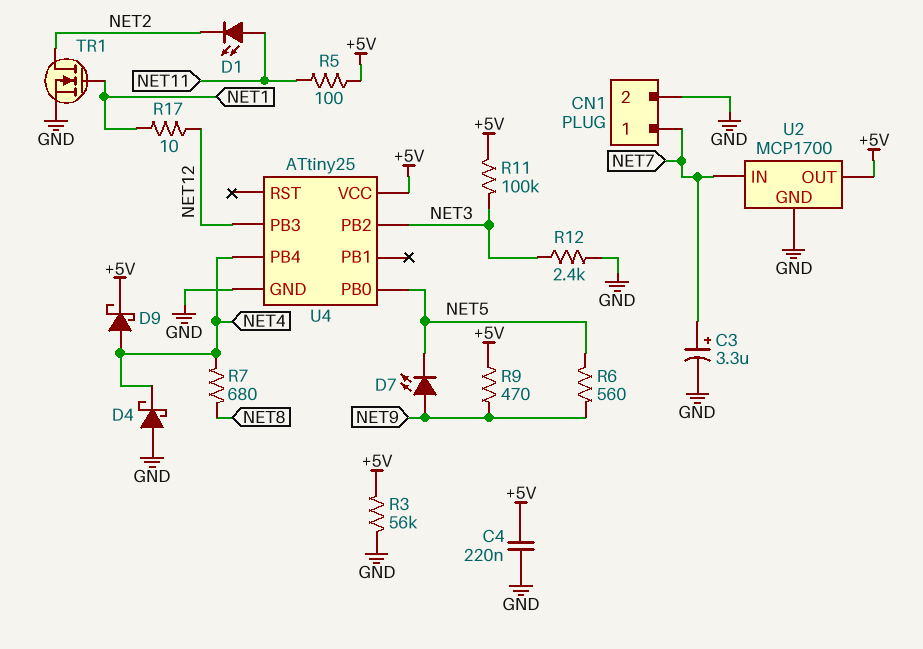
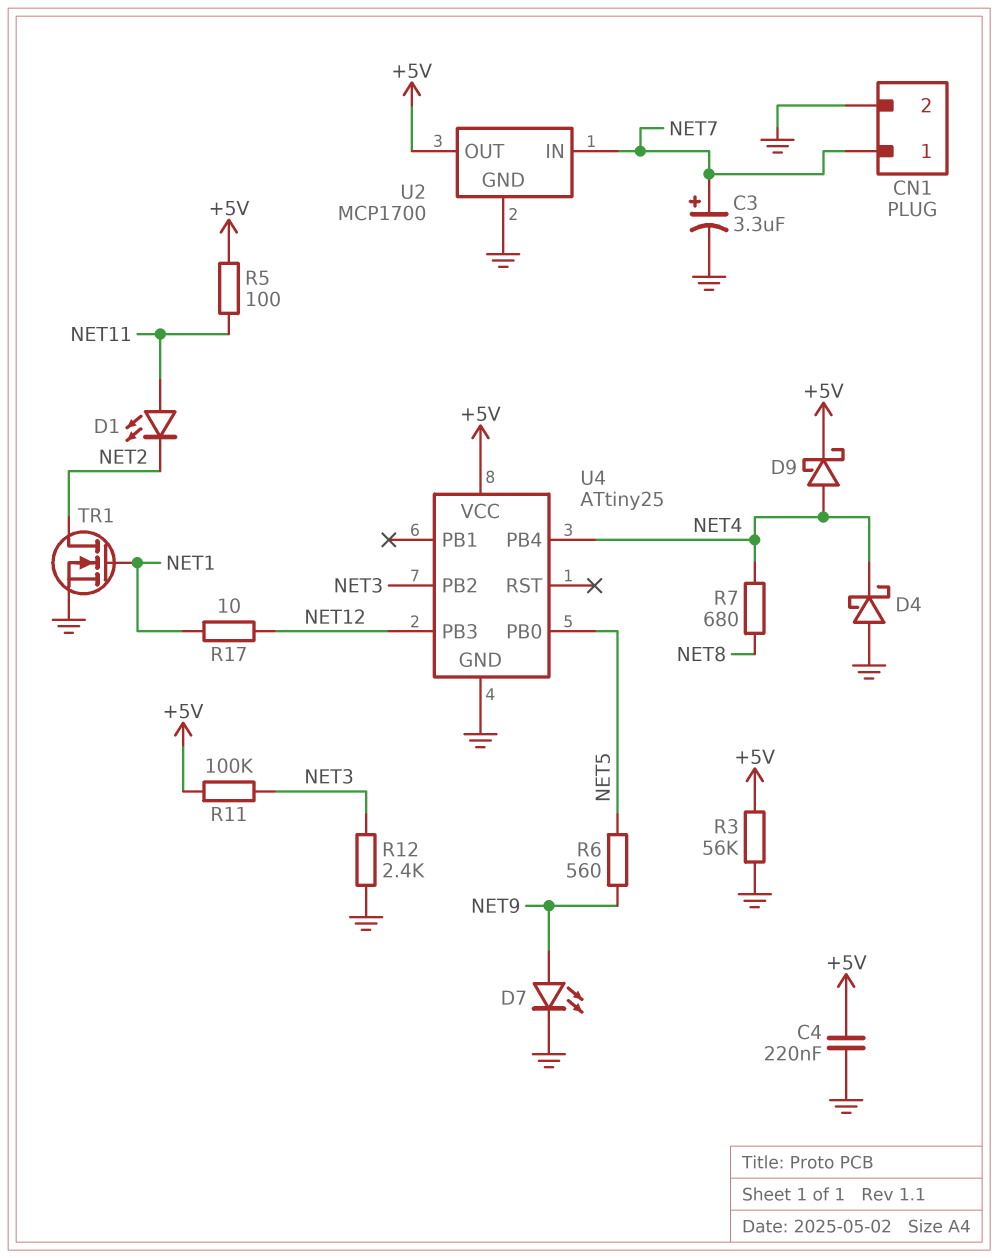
D7: LED (A NET9, K NET5) -> LED (A NET9, K GND)
R9: 470 (+5V, NET9) -> none

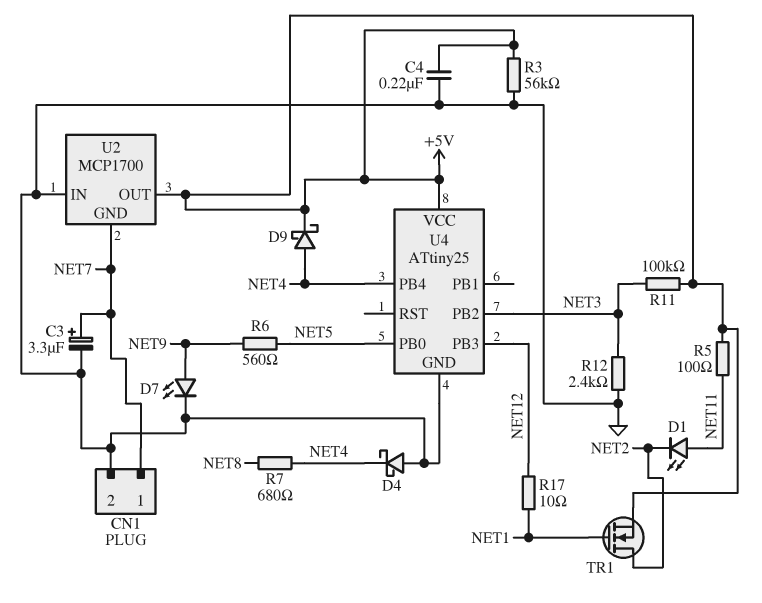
TR1: NMOS (G NET1, D NET2, S GND) -> NMOS (G NET1, D NET2, S +5V)
U2 pin GND: GND -> NET7
U2 pin IN: NET7 -> GND

